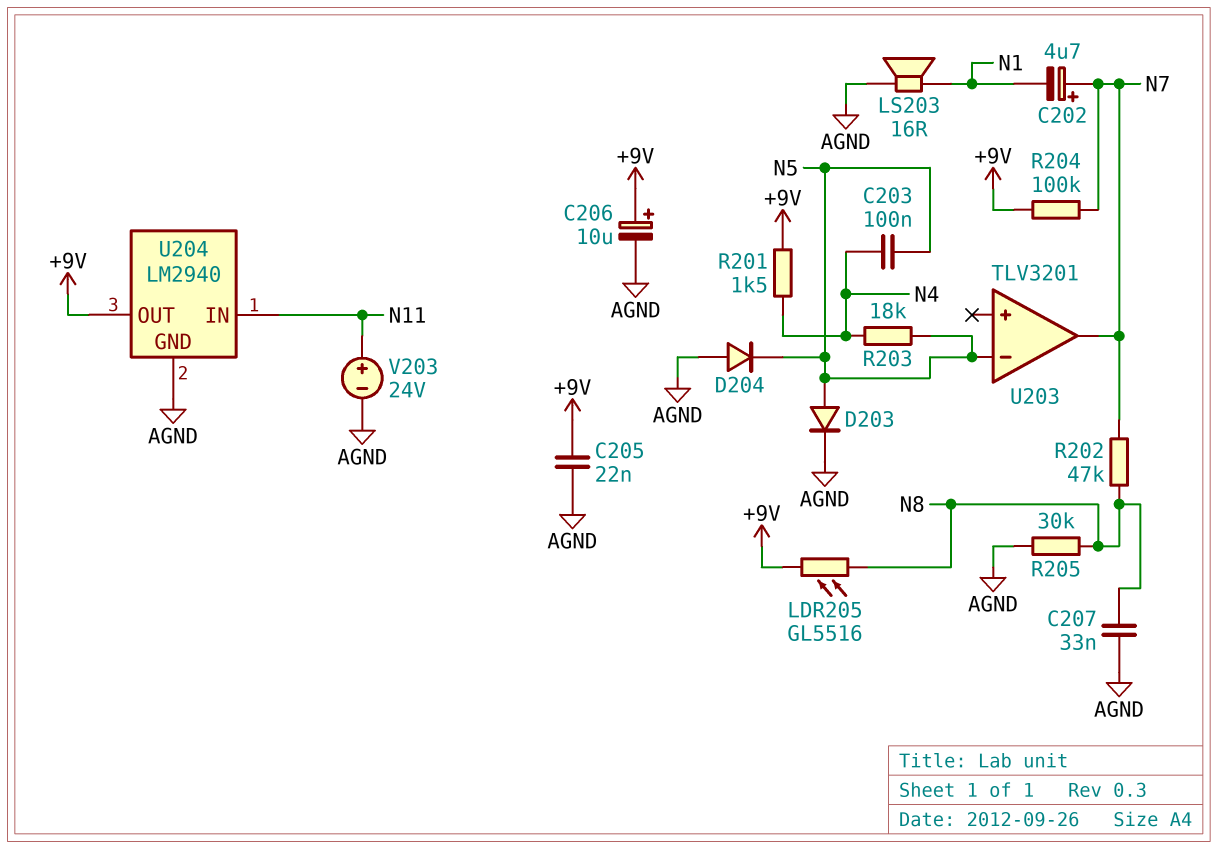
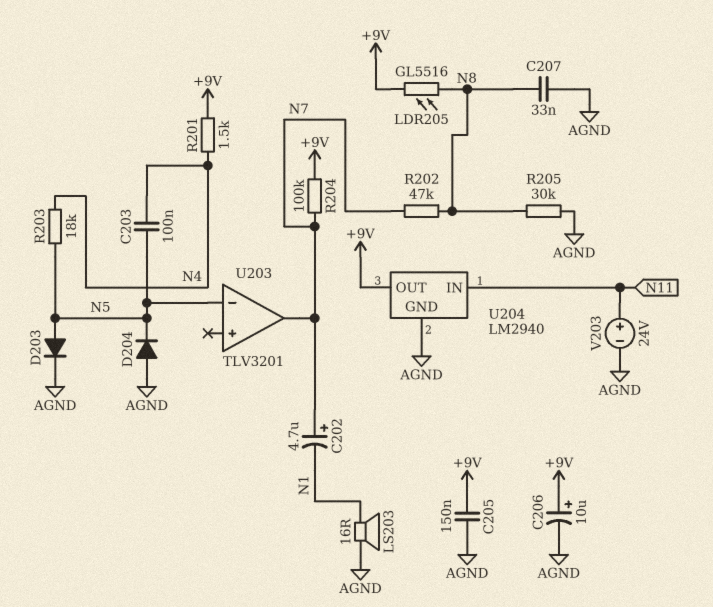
C205: 22nF (+9V, AGND) -> 150nF (+9V, AGND)

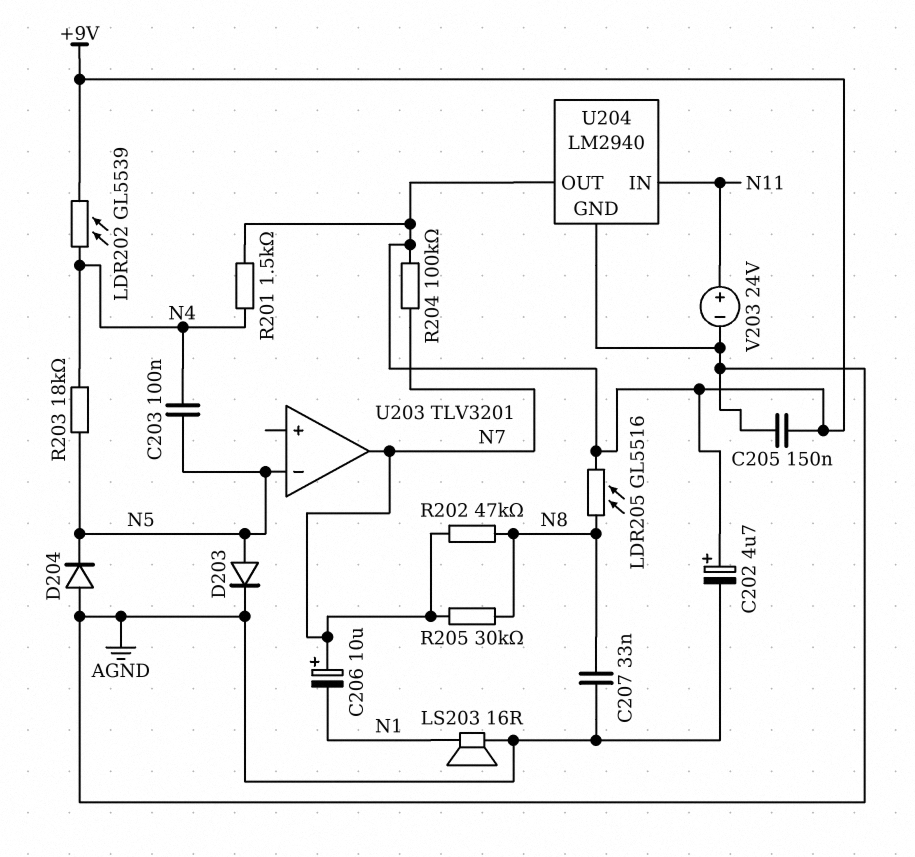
C202: 4.7uF (plus N7, minus N1) -> 4.7uF (plus +9V, minus AGND)
C206: 10uF (plus +9V, minus AGND) -> 10uF (plus N7, minus N1)
LDR202: none -> GL5539 (+9V, N4)
R205: 30k (AGND, N8) -> 30k (N7, N8)

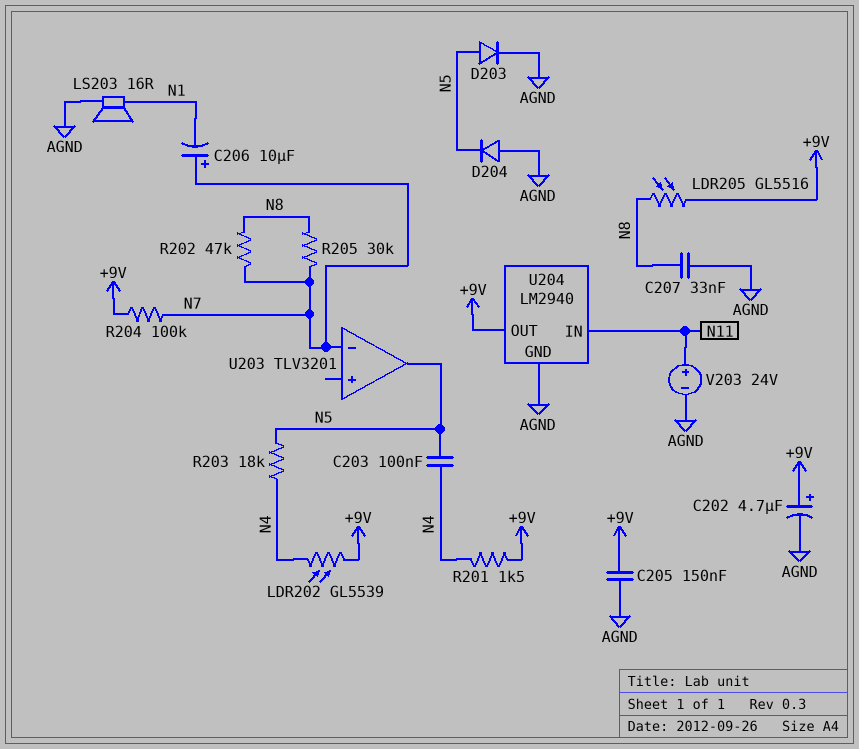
U203 pin in-: N5 -> N7
U203 pin out: N7 -> N5

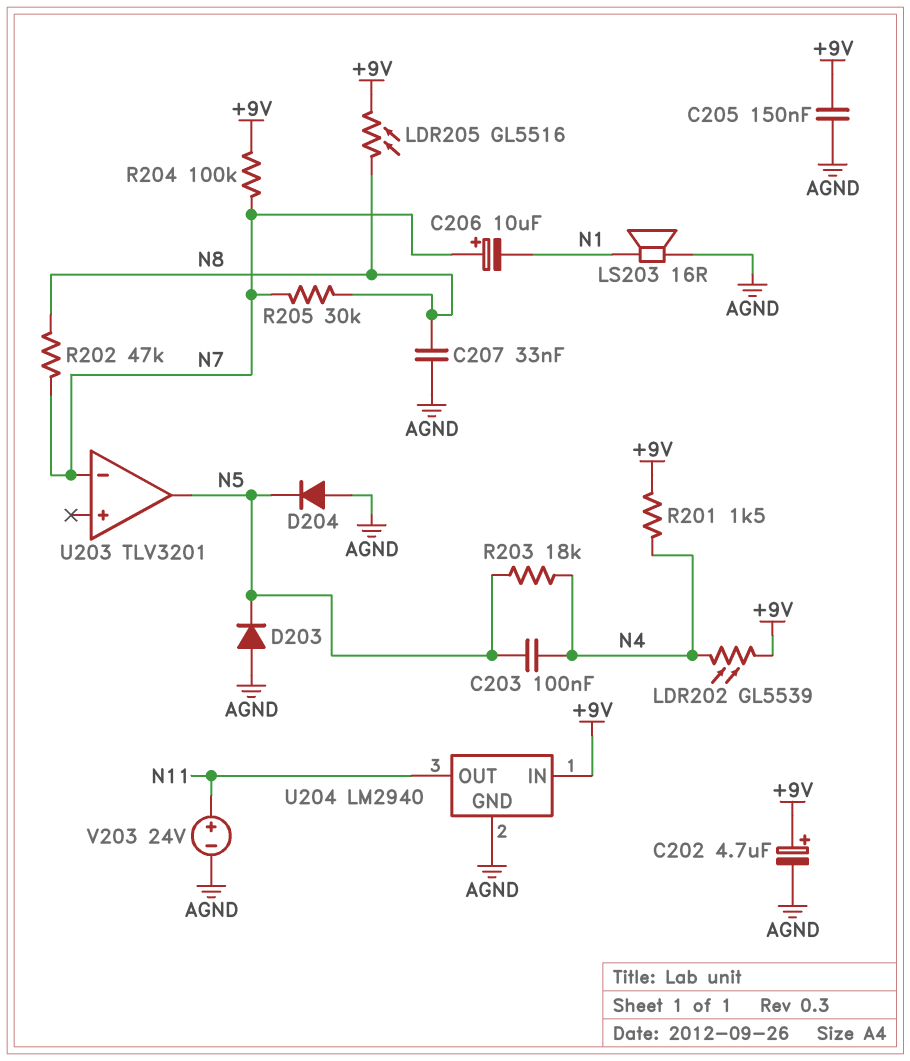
D203: diode (A N5, K AGND) -> diode (A AGND, K N5)
U204 pin IN: N11 -> +9V
U204 pin OUT: +9V -> N11

